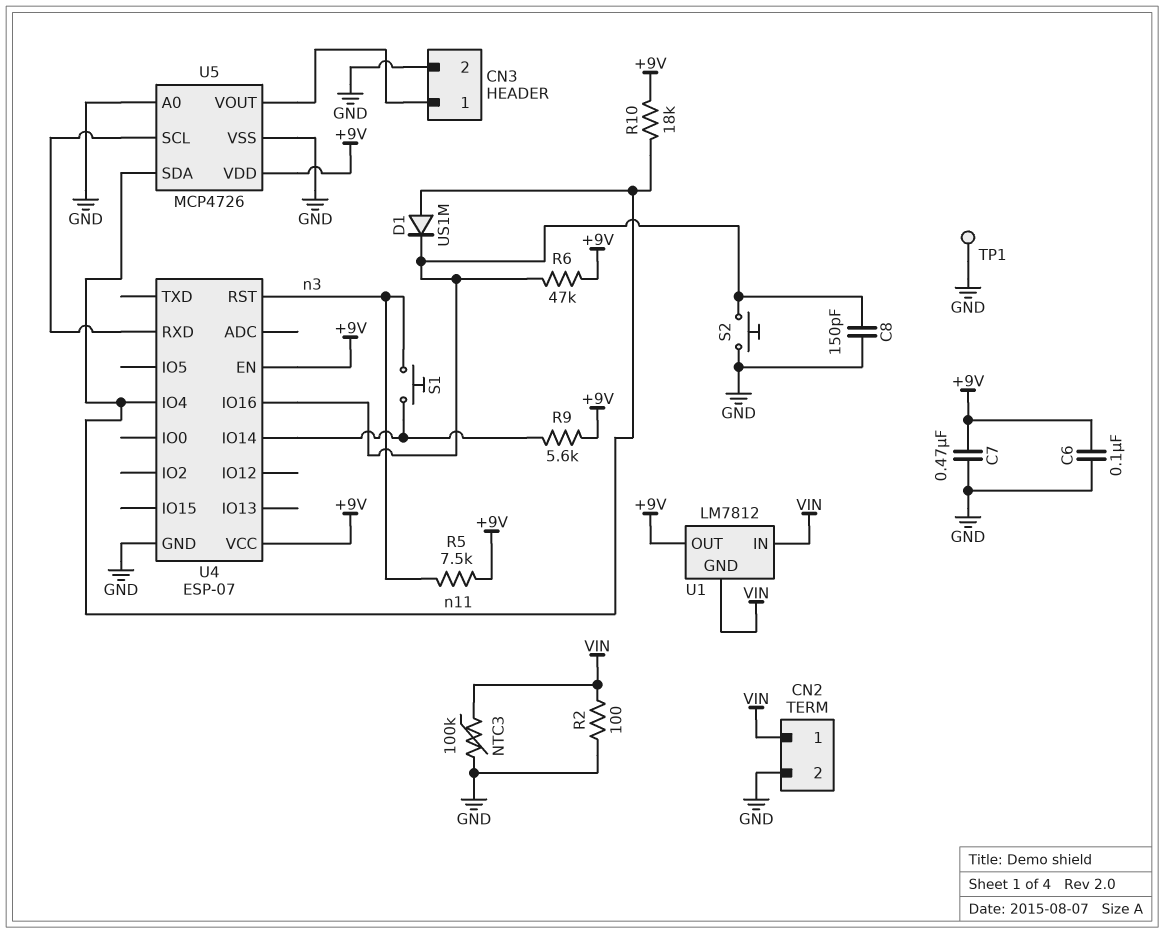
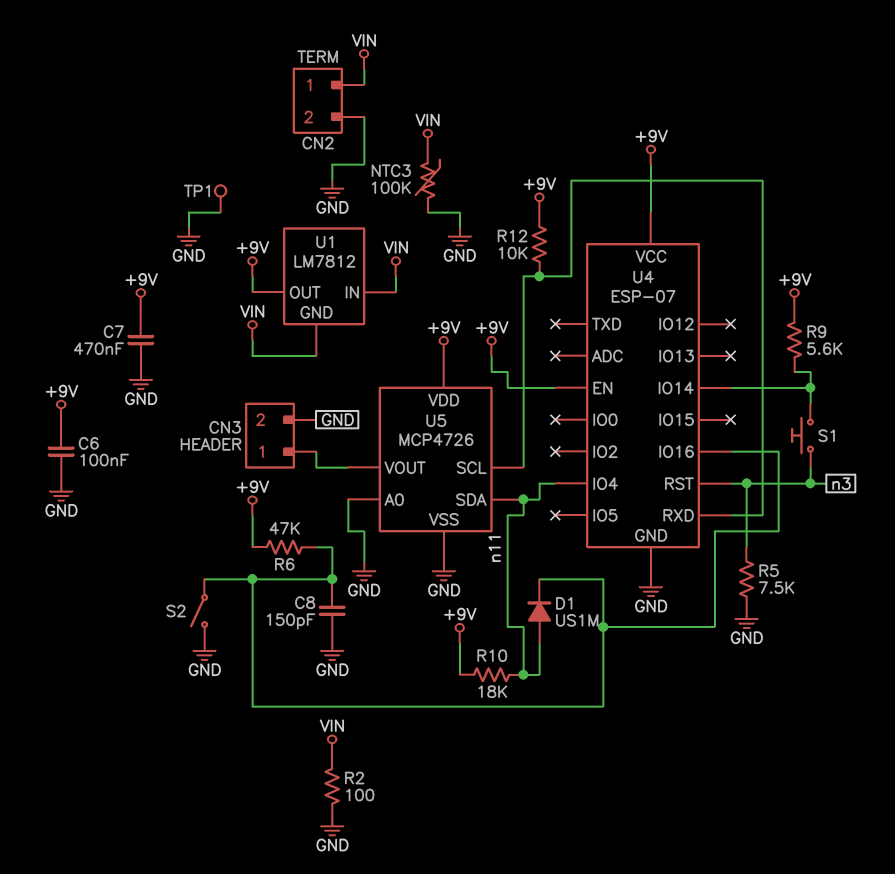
R5: 7.5k (+9V, n3) -> 7.5k (GND, n3)
R12: none -> 10k (+9V, U4/RXD)
S2: button (GND, U4/IO16) -> switch (GND, U4/IO16)

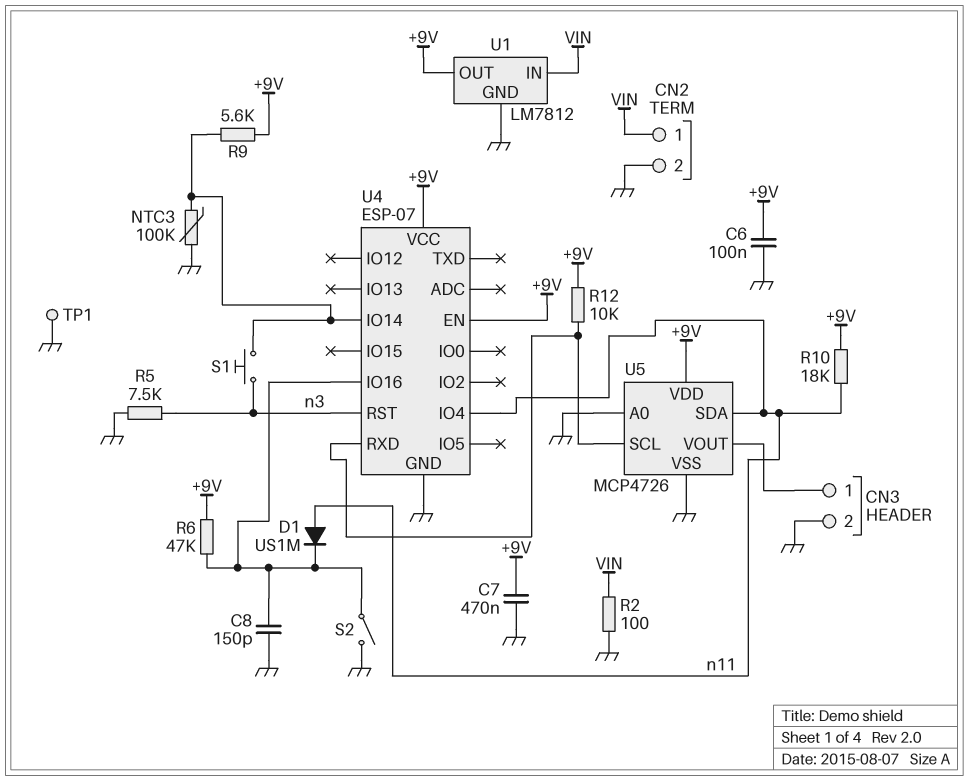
NTC3: 100k (GND, VIN) -> 100k (GND, U4/IO14)
U1 pin GND: VIN -> GND

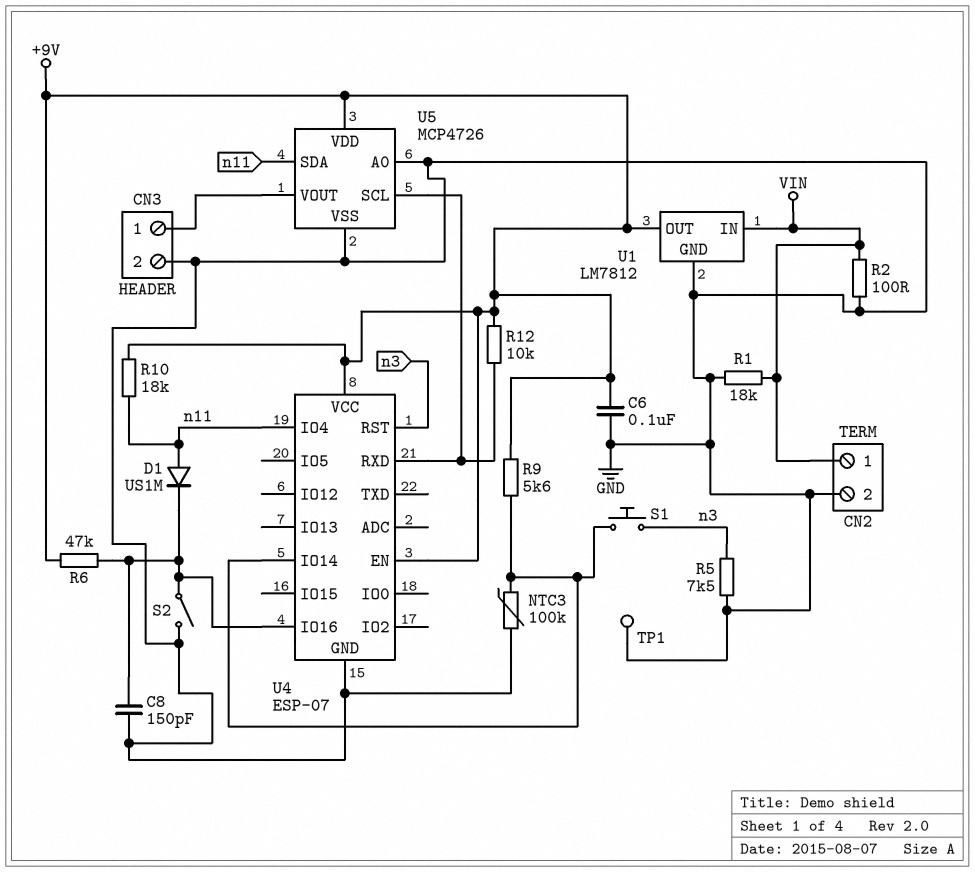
C7: 470nF (+9V, GND) -> none
R1: none -> 18k (GND, VIN)

